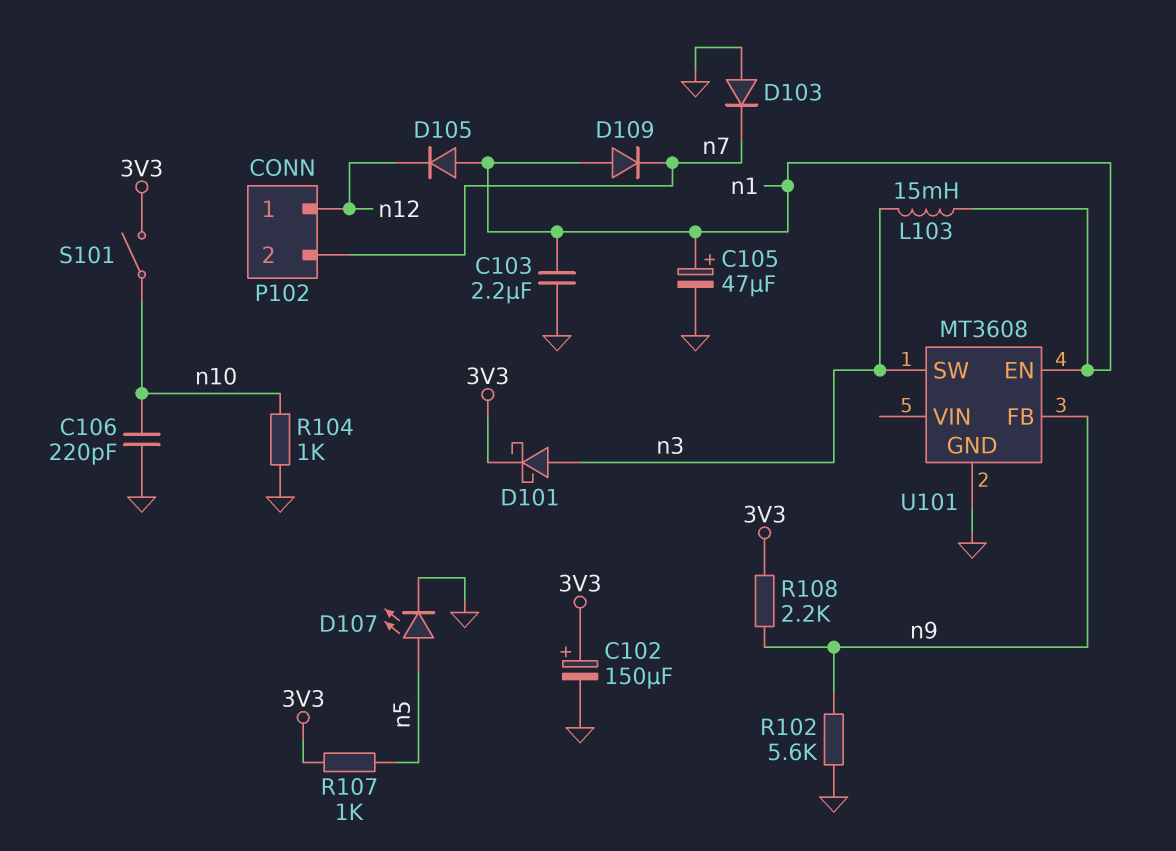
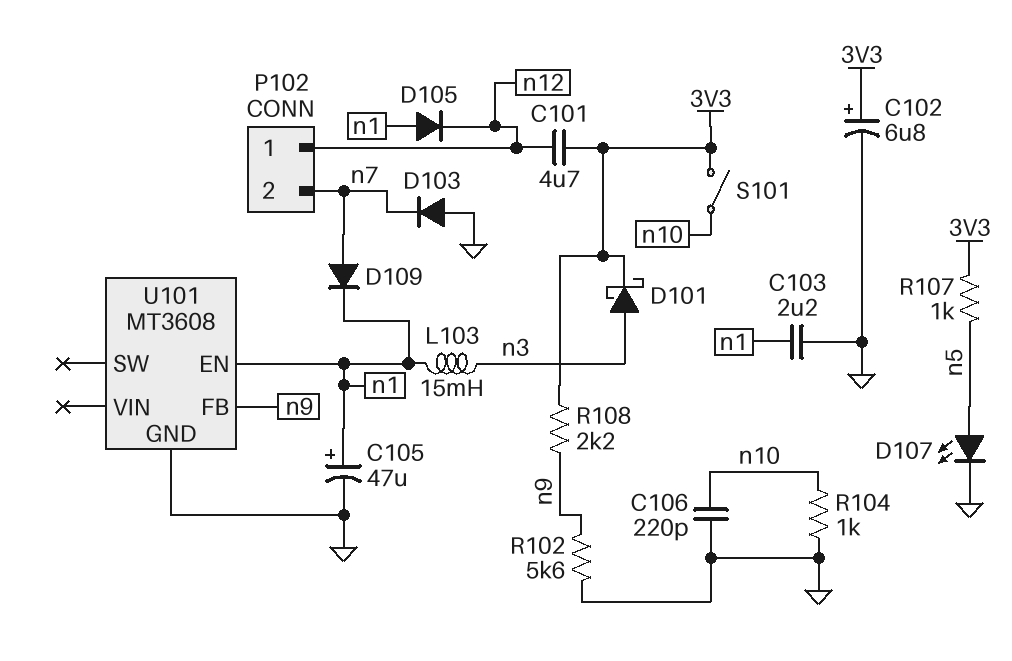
C101: none -> 4.7uF (3V3, n12)
C102: 150uF (plus 3V3, minus GND) -> 6.8uF (plus 3V3, minus GND)
D109: diode (A n1, K n7) -> diode (A n7, K n1)
U101 pin SW: n3 -> none

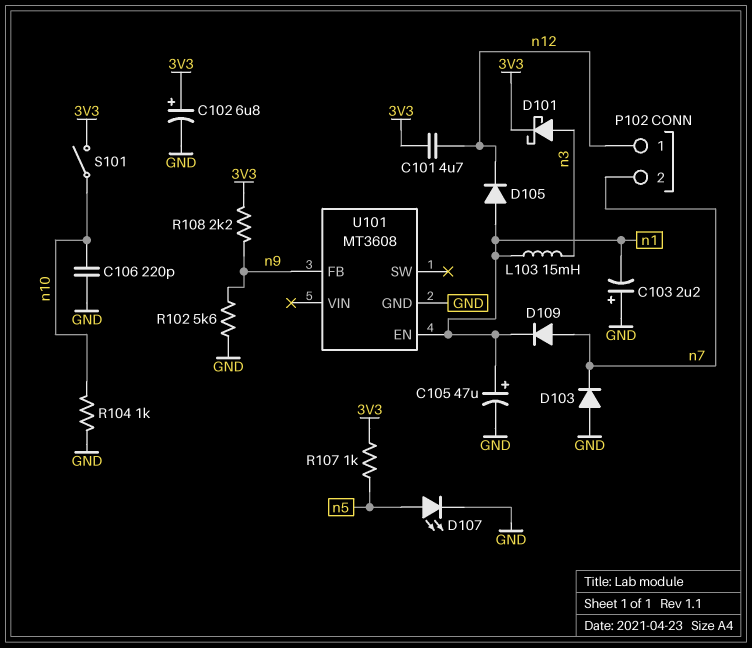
C103: 2.2uF (GND, n1) -> 2.2uF (plus GND, minus n1)

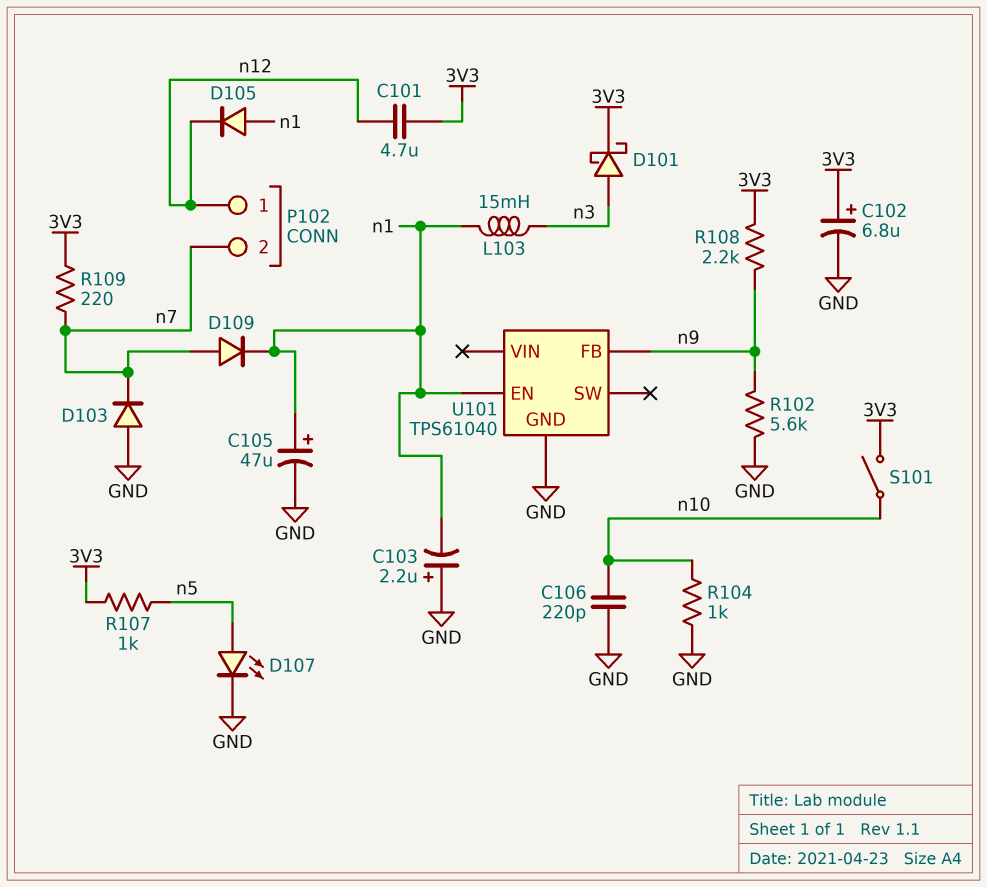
R109: none -> 220 (3V3, n7)
U101: MT3608 -> TPS61040

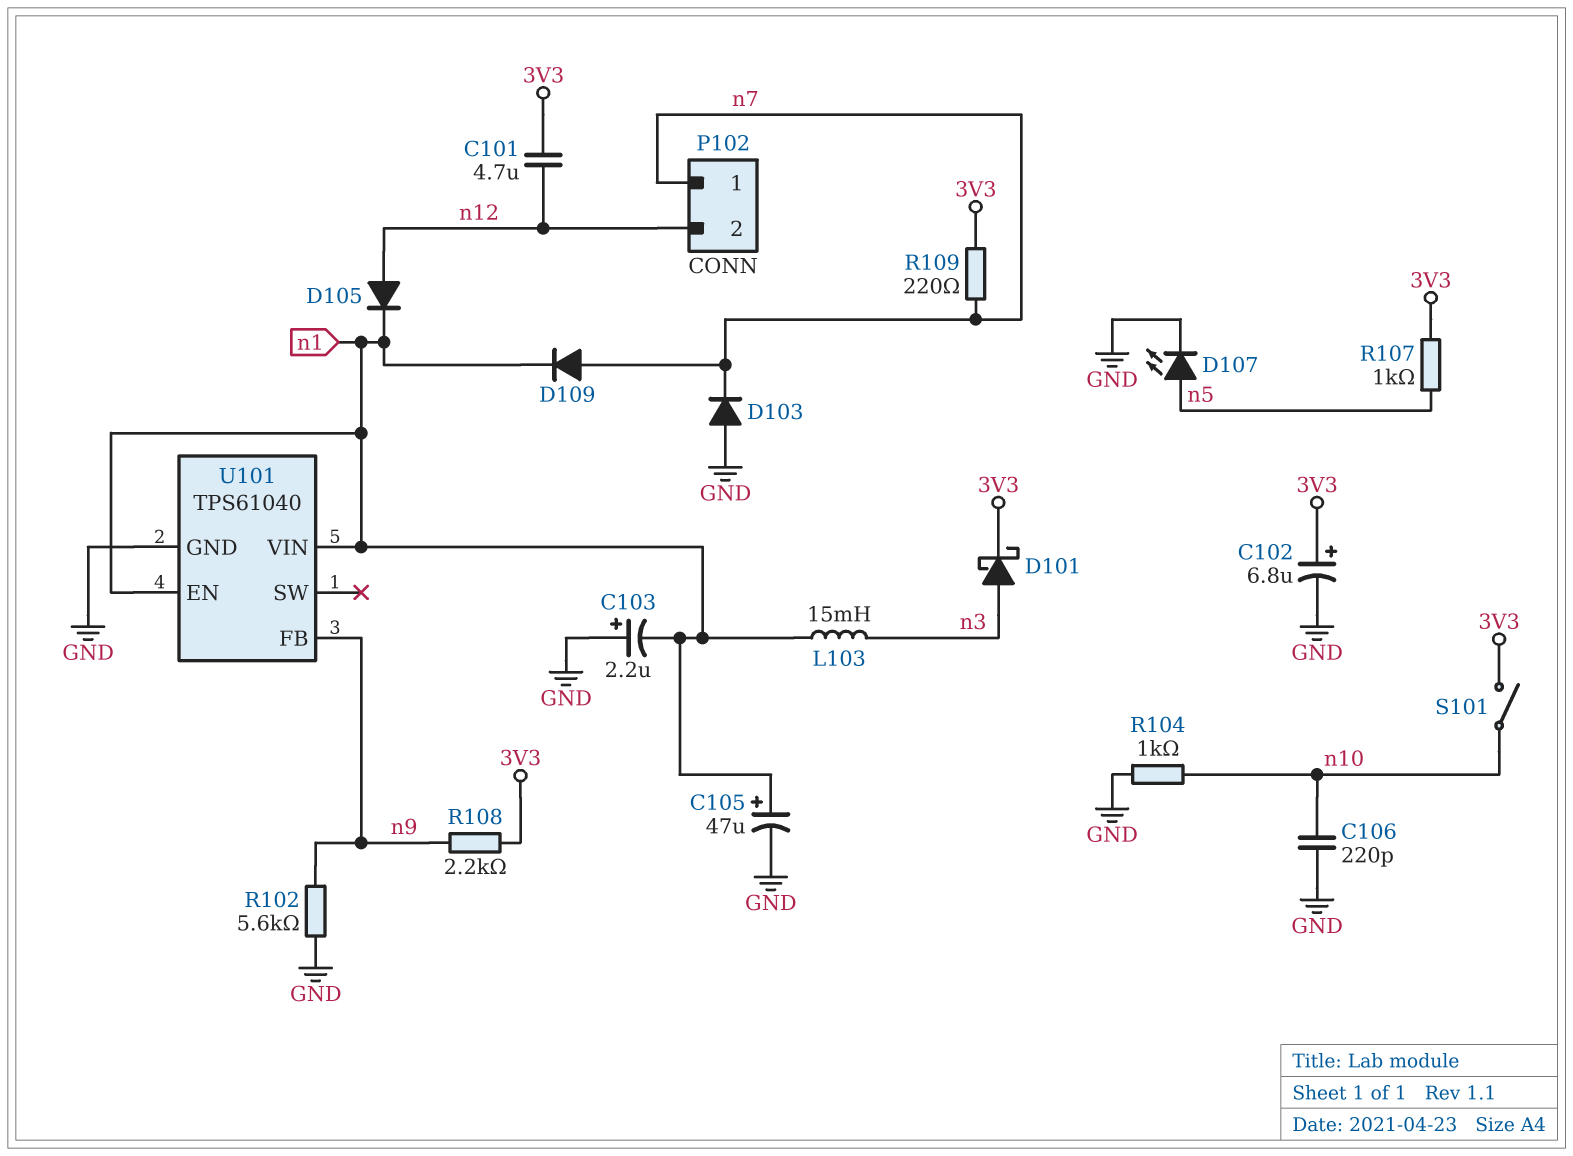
D105: diode (A n1, K n12) -> diode (A n12, K n1)
P102 pin 1: n12 -> n7
P102 pin 2: n7 -> n12
U101 pin VIN: none -> n1

